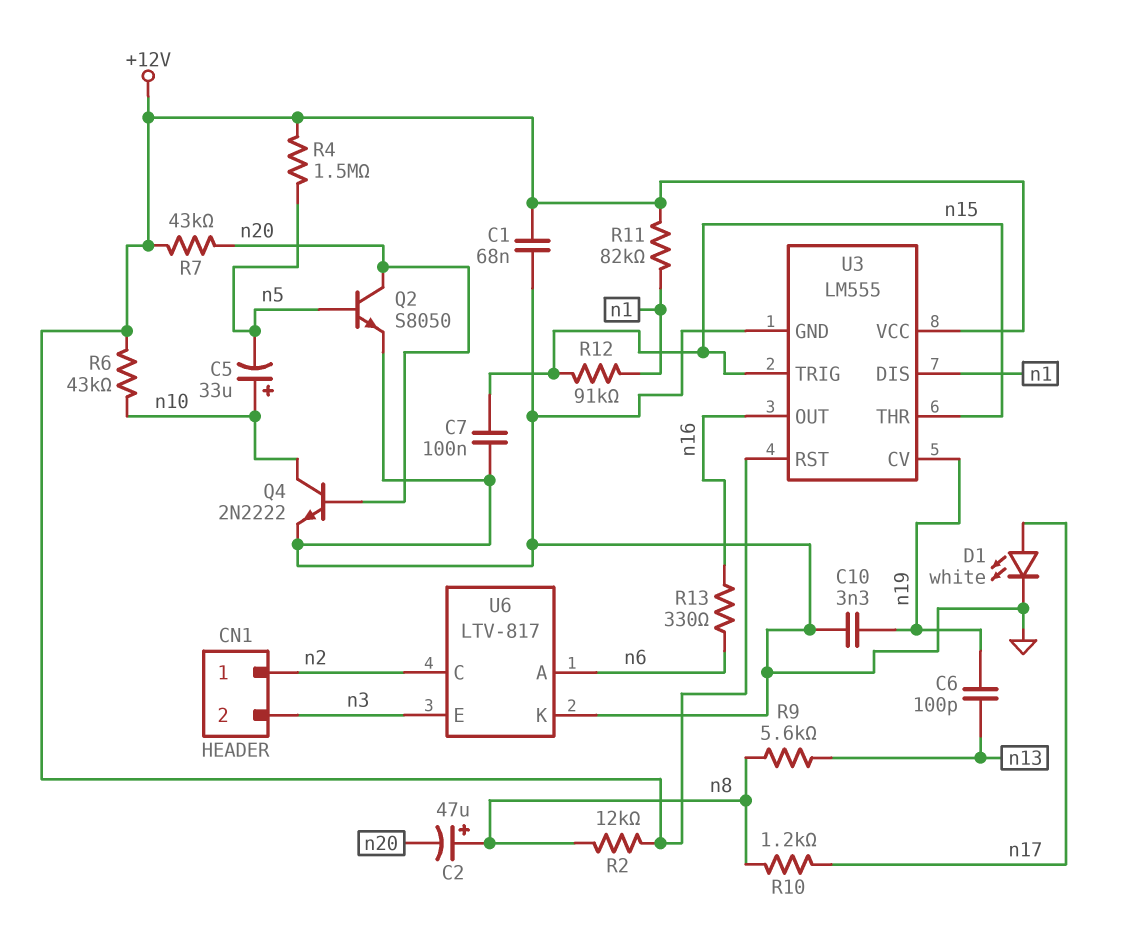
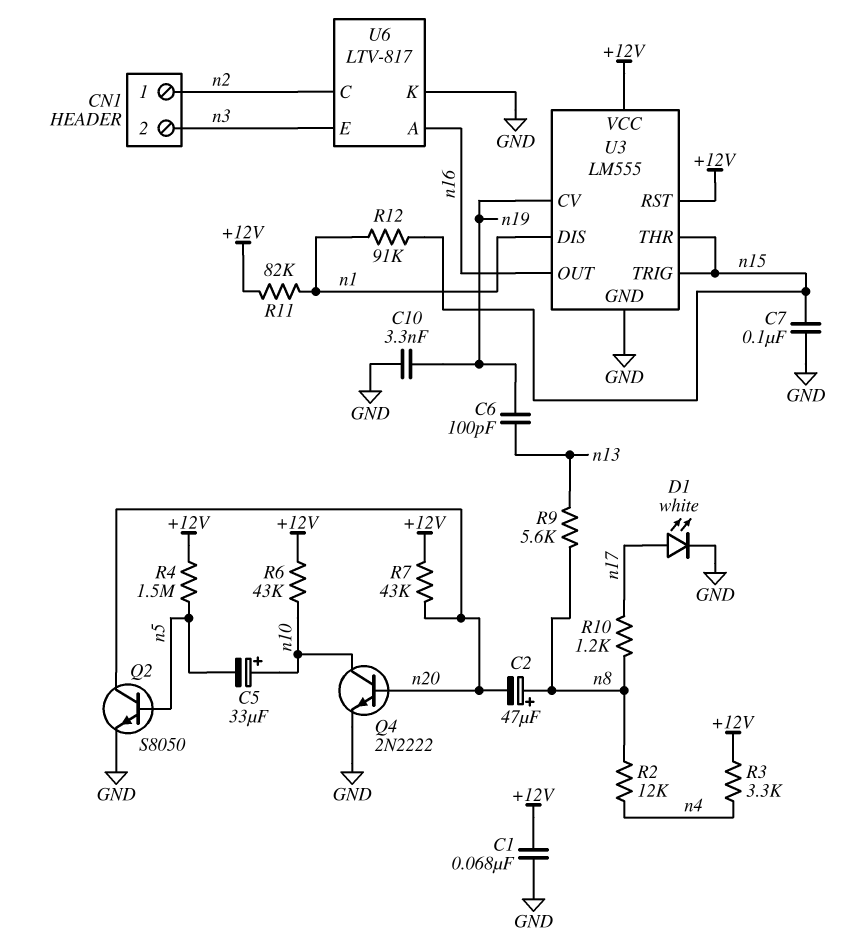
R2: 12k (+12V, n8) -> 12k (n4, n8)
R3: none -> 3.3k (+12V, n4)
R13: 330 (n6, n16) -> none
U6 pin A: n6 -> n16

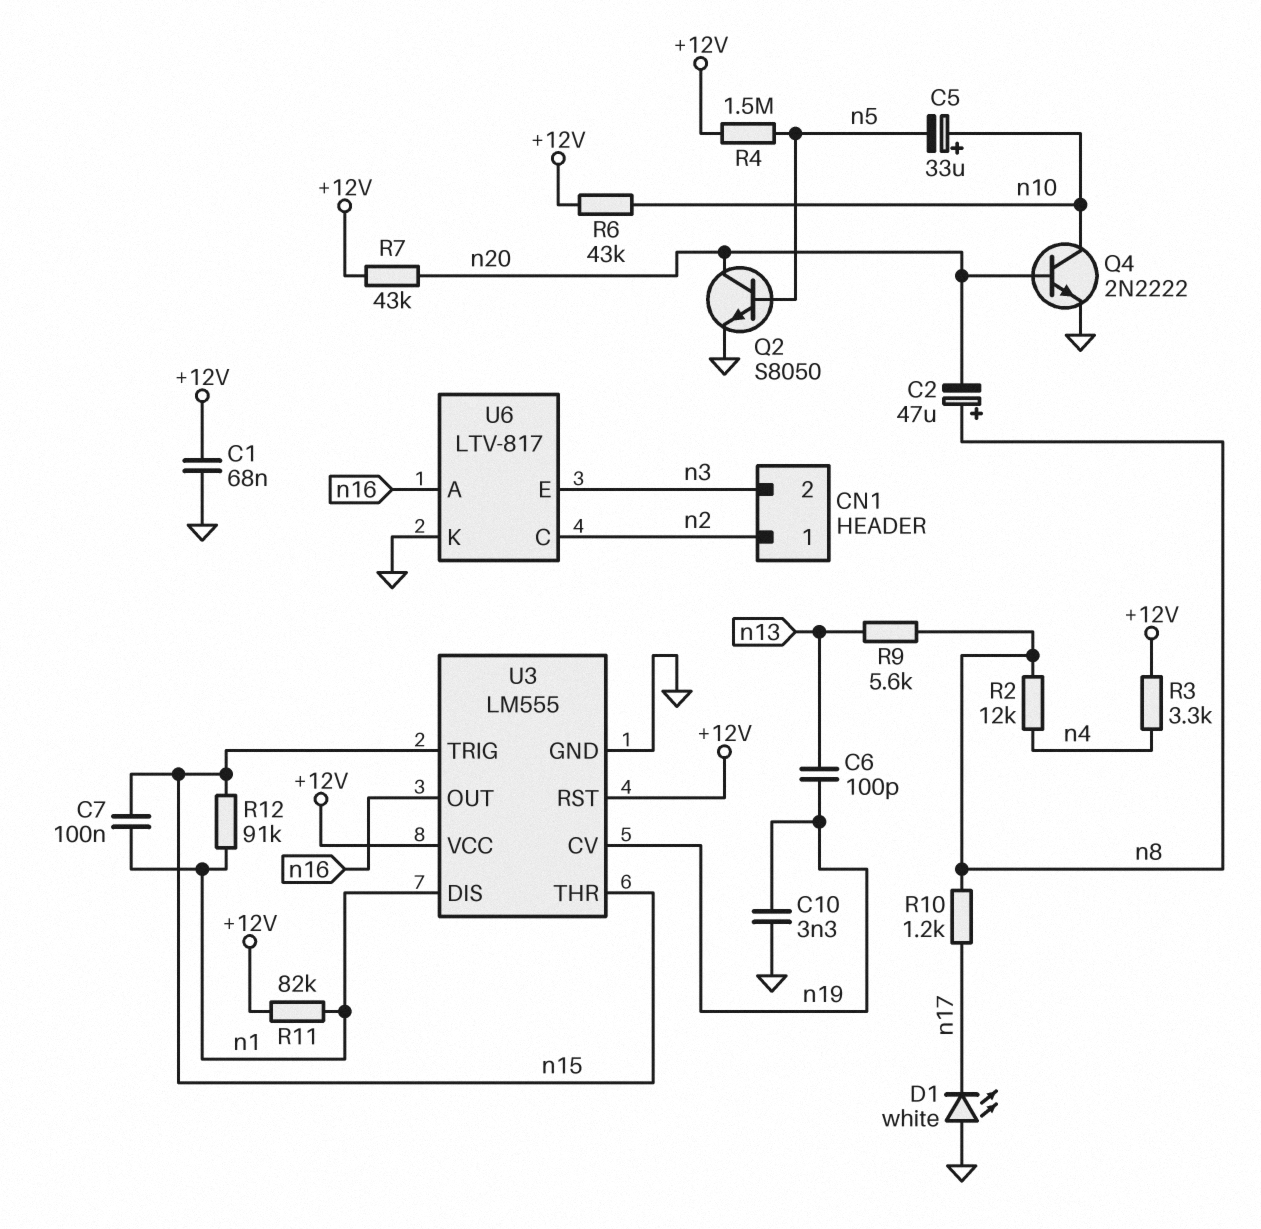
C7: 100nF (GND, n15) -> 100nF (n1, n15)
D1: LED white (A n17, K GND) -> LED white (A GND, K n17)

